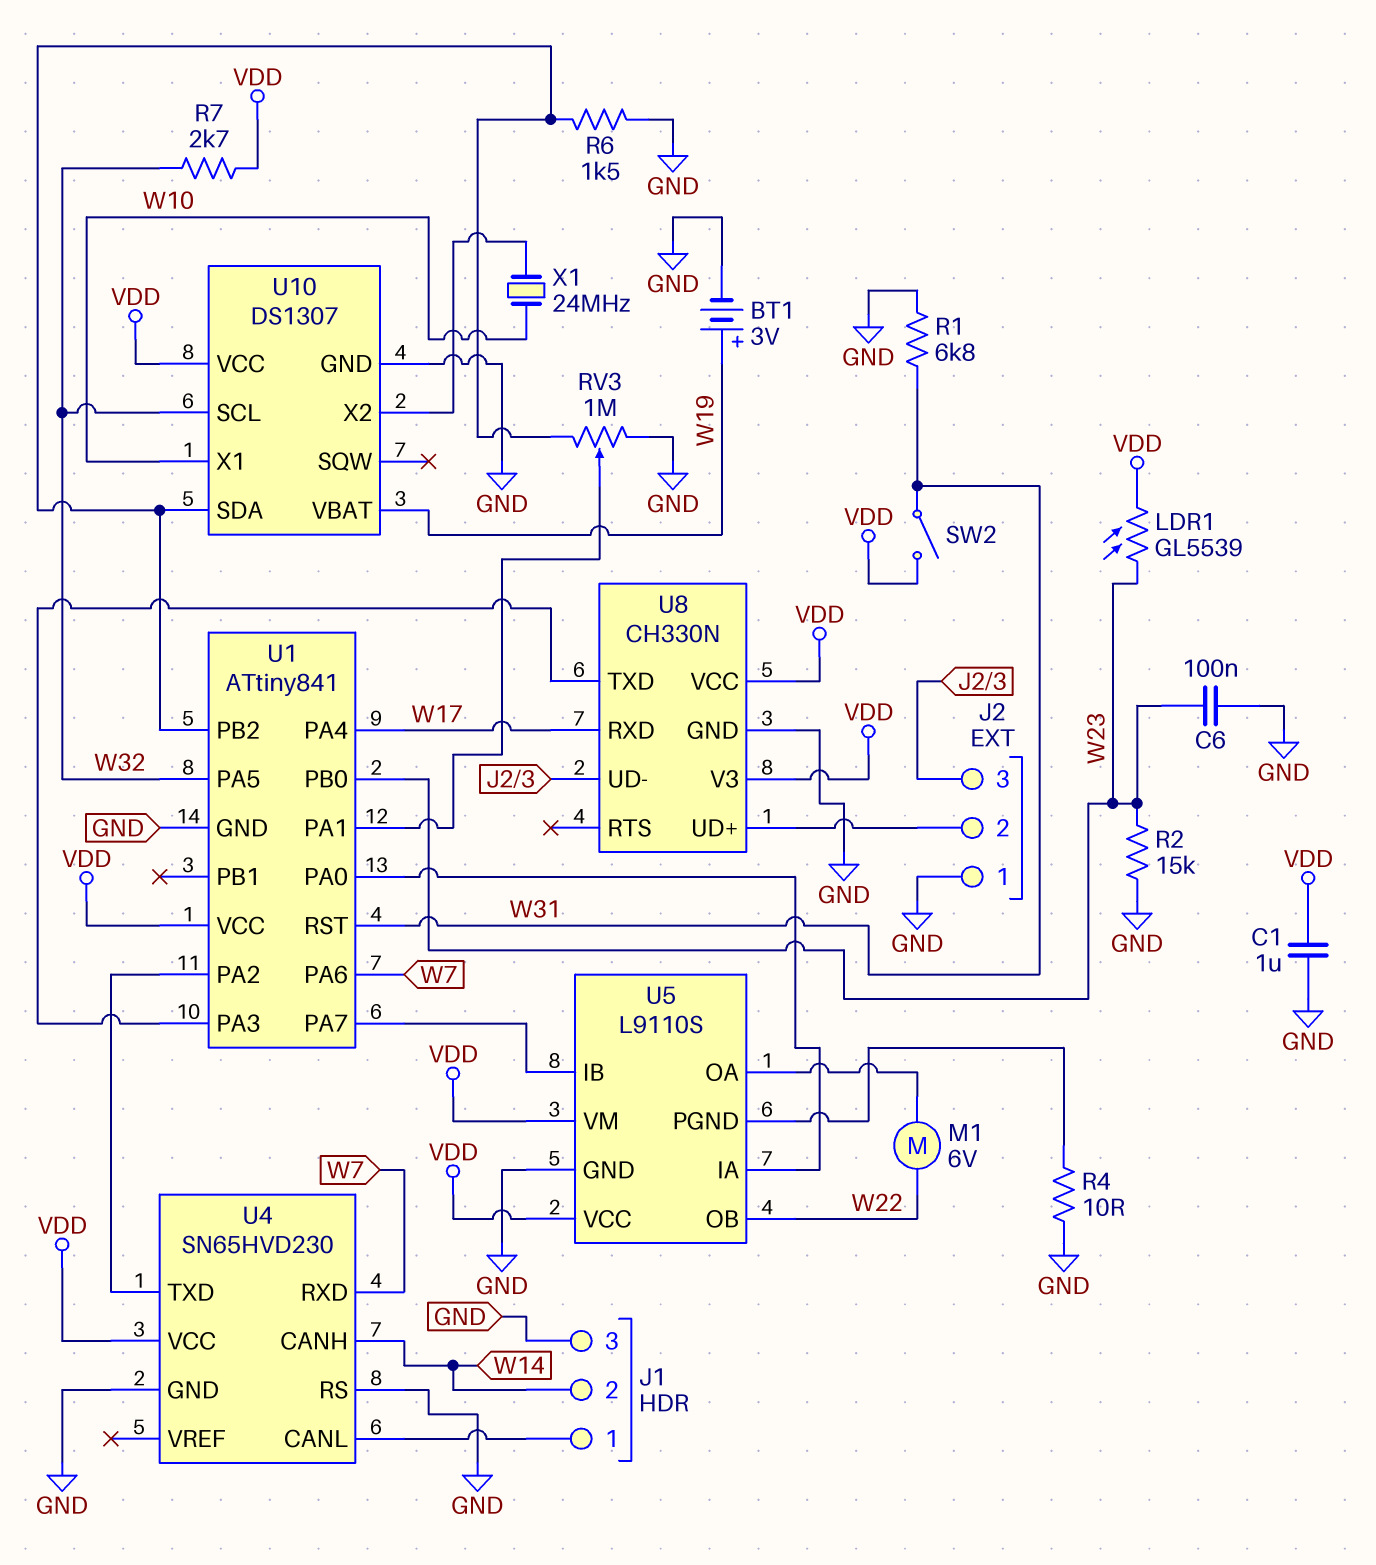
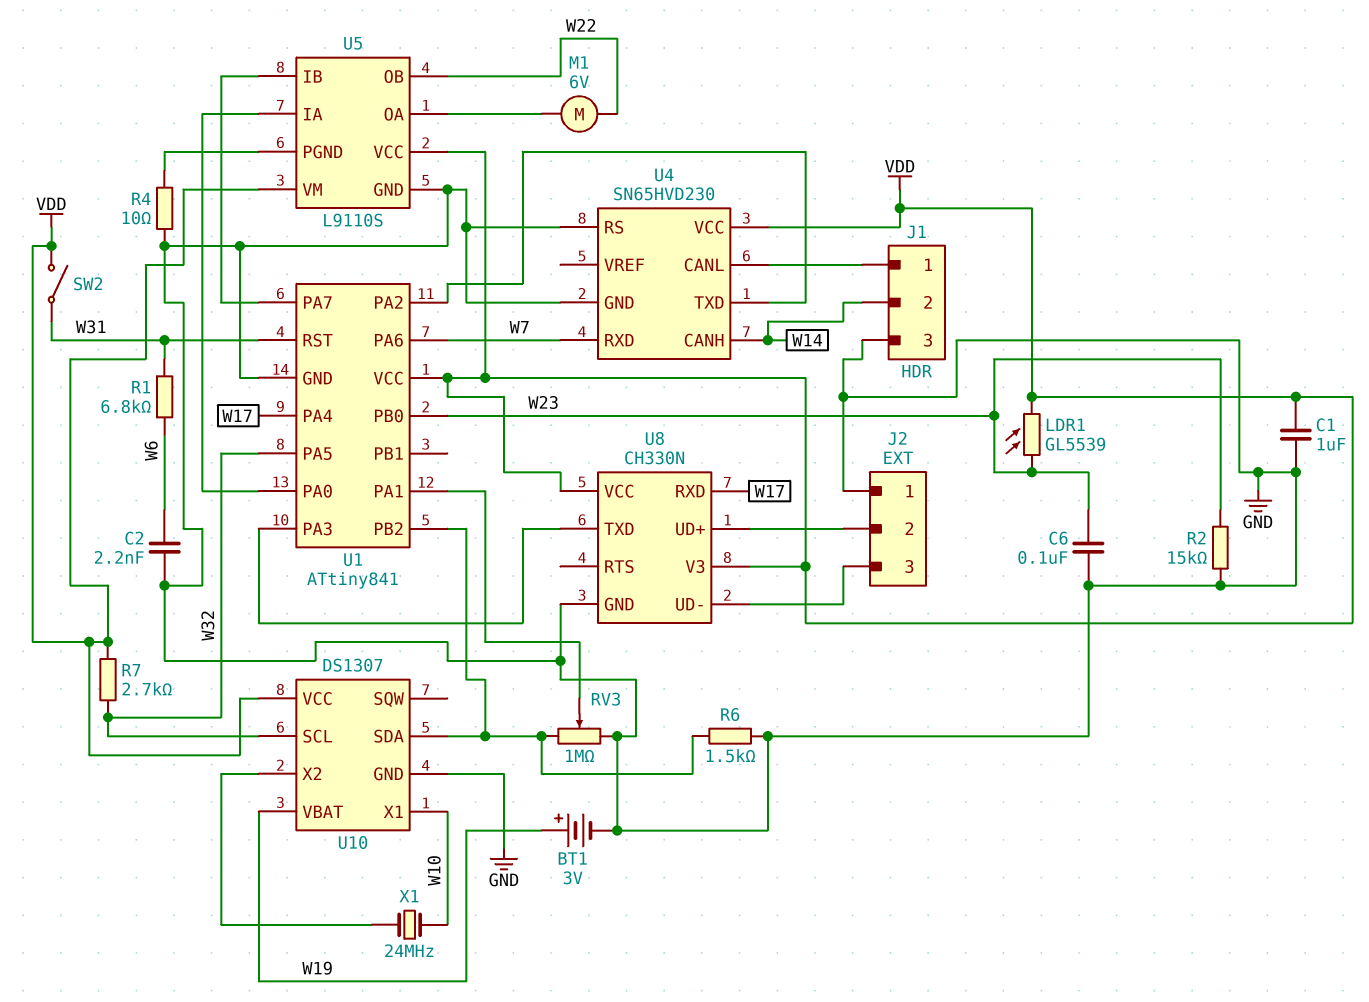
C2: none -> 2.2nF (GND, W6)
R1: 6.8k (GND, W31) -> 6.8k (W6, W31)

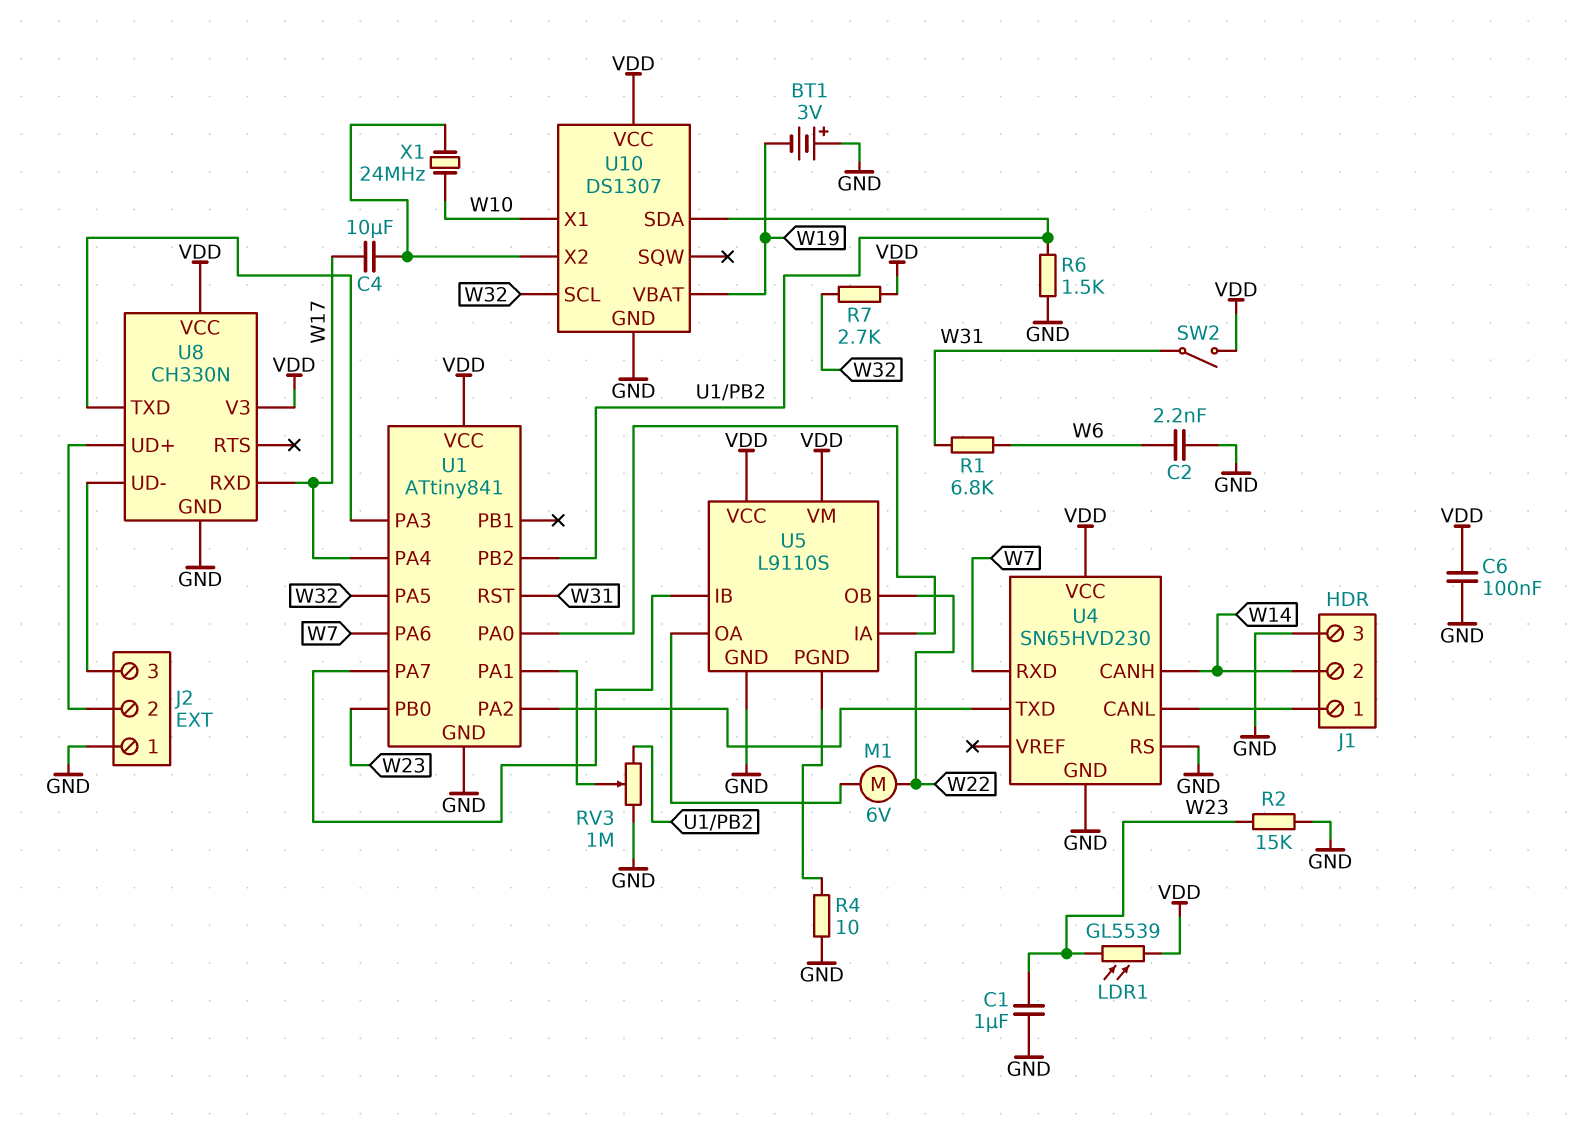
BT1: 3V (plus W19, minus GND) -> 3V (plus GND, minus W19)
C1: 1uF (GND, VDD) -> 1uF (GND, W23)
C4: none -> 10uF (U10/X2, W17)
C6: 100nF (GND, W23) -> 100nF (GND, VDD)

